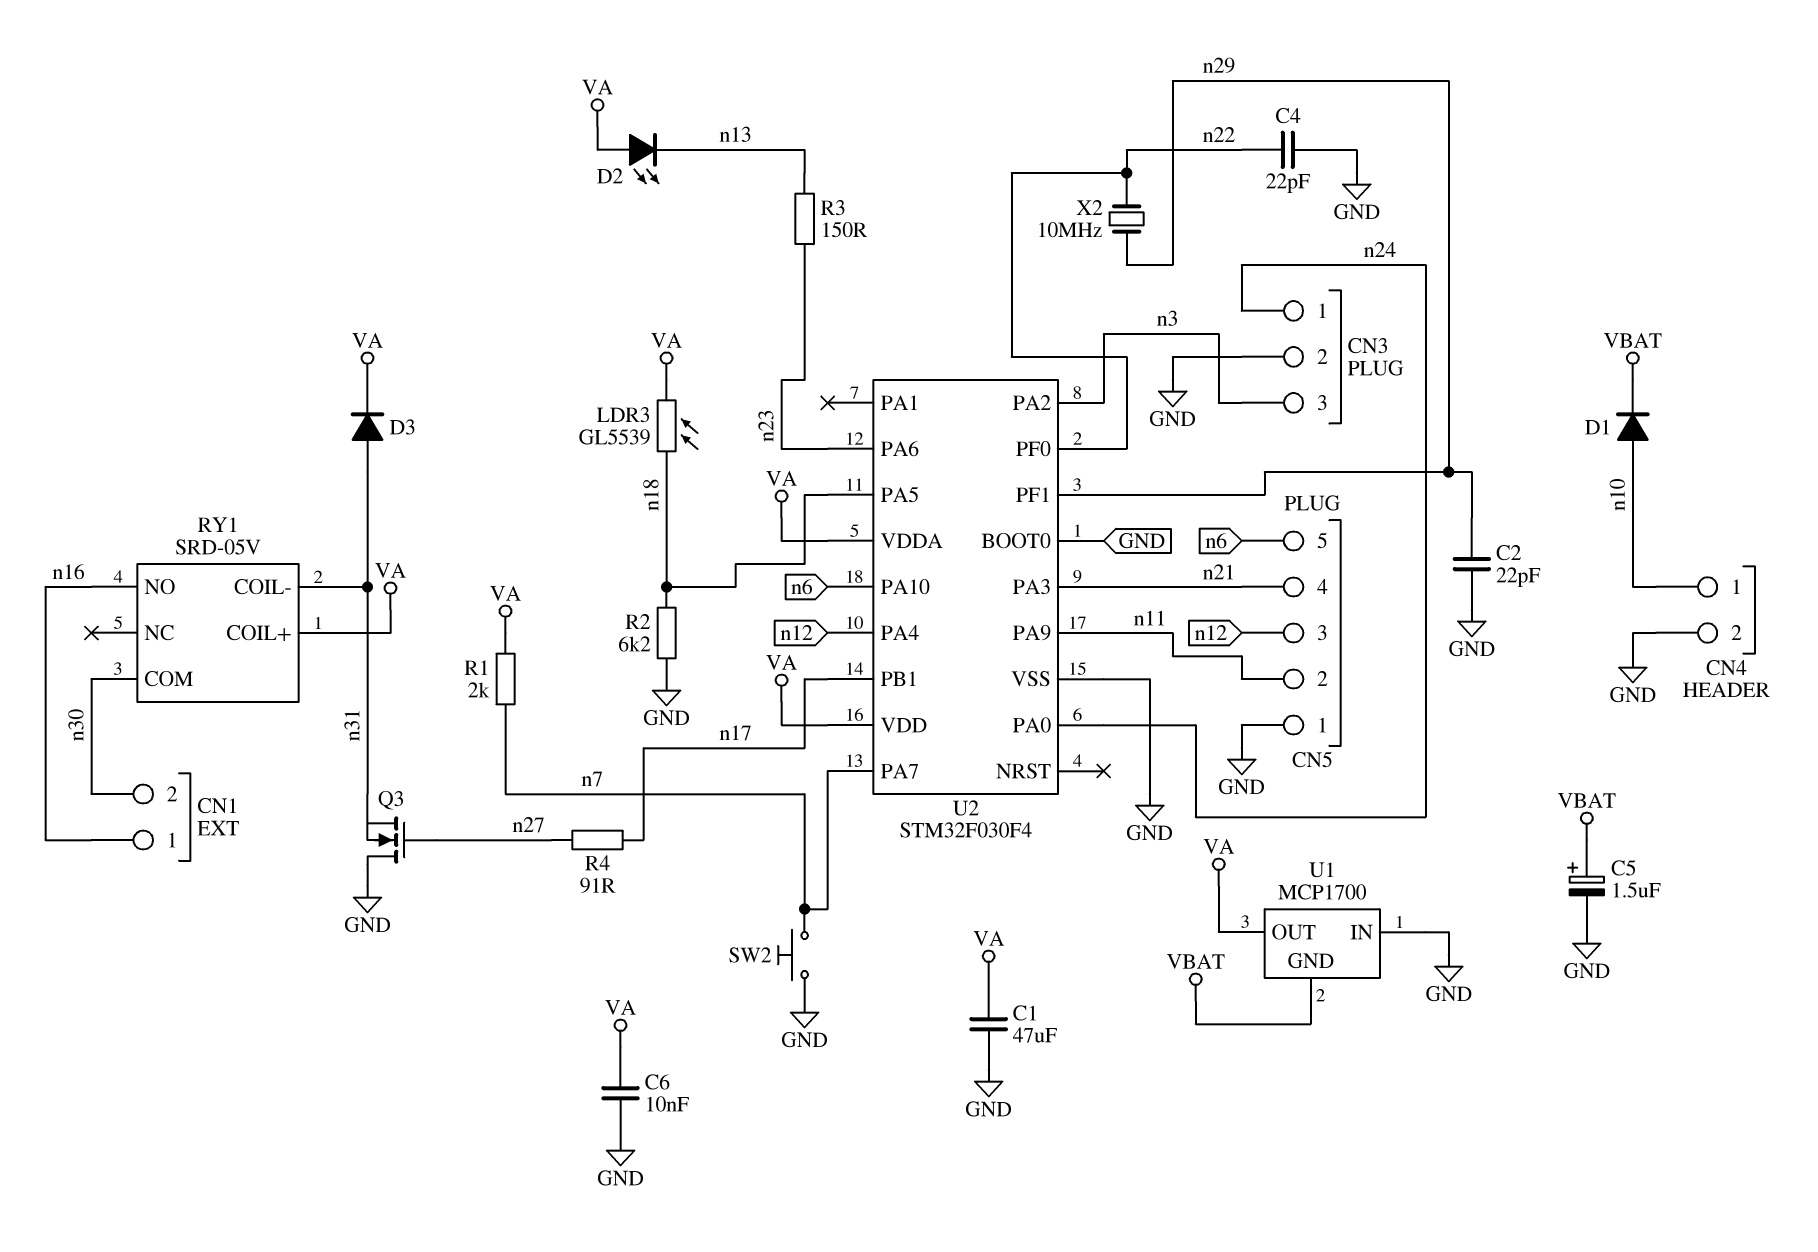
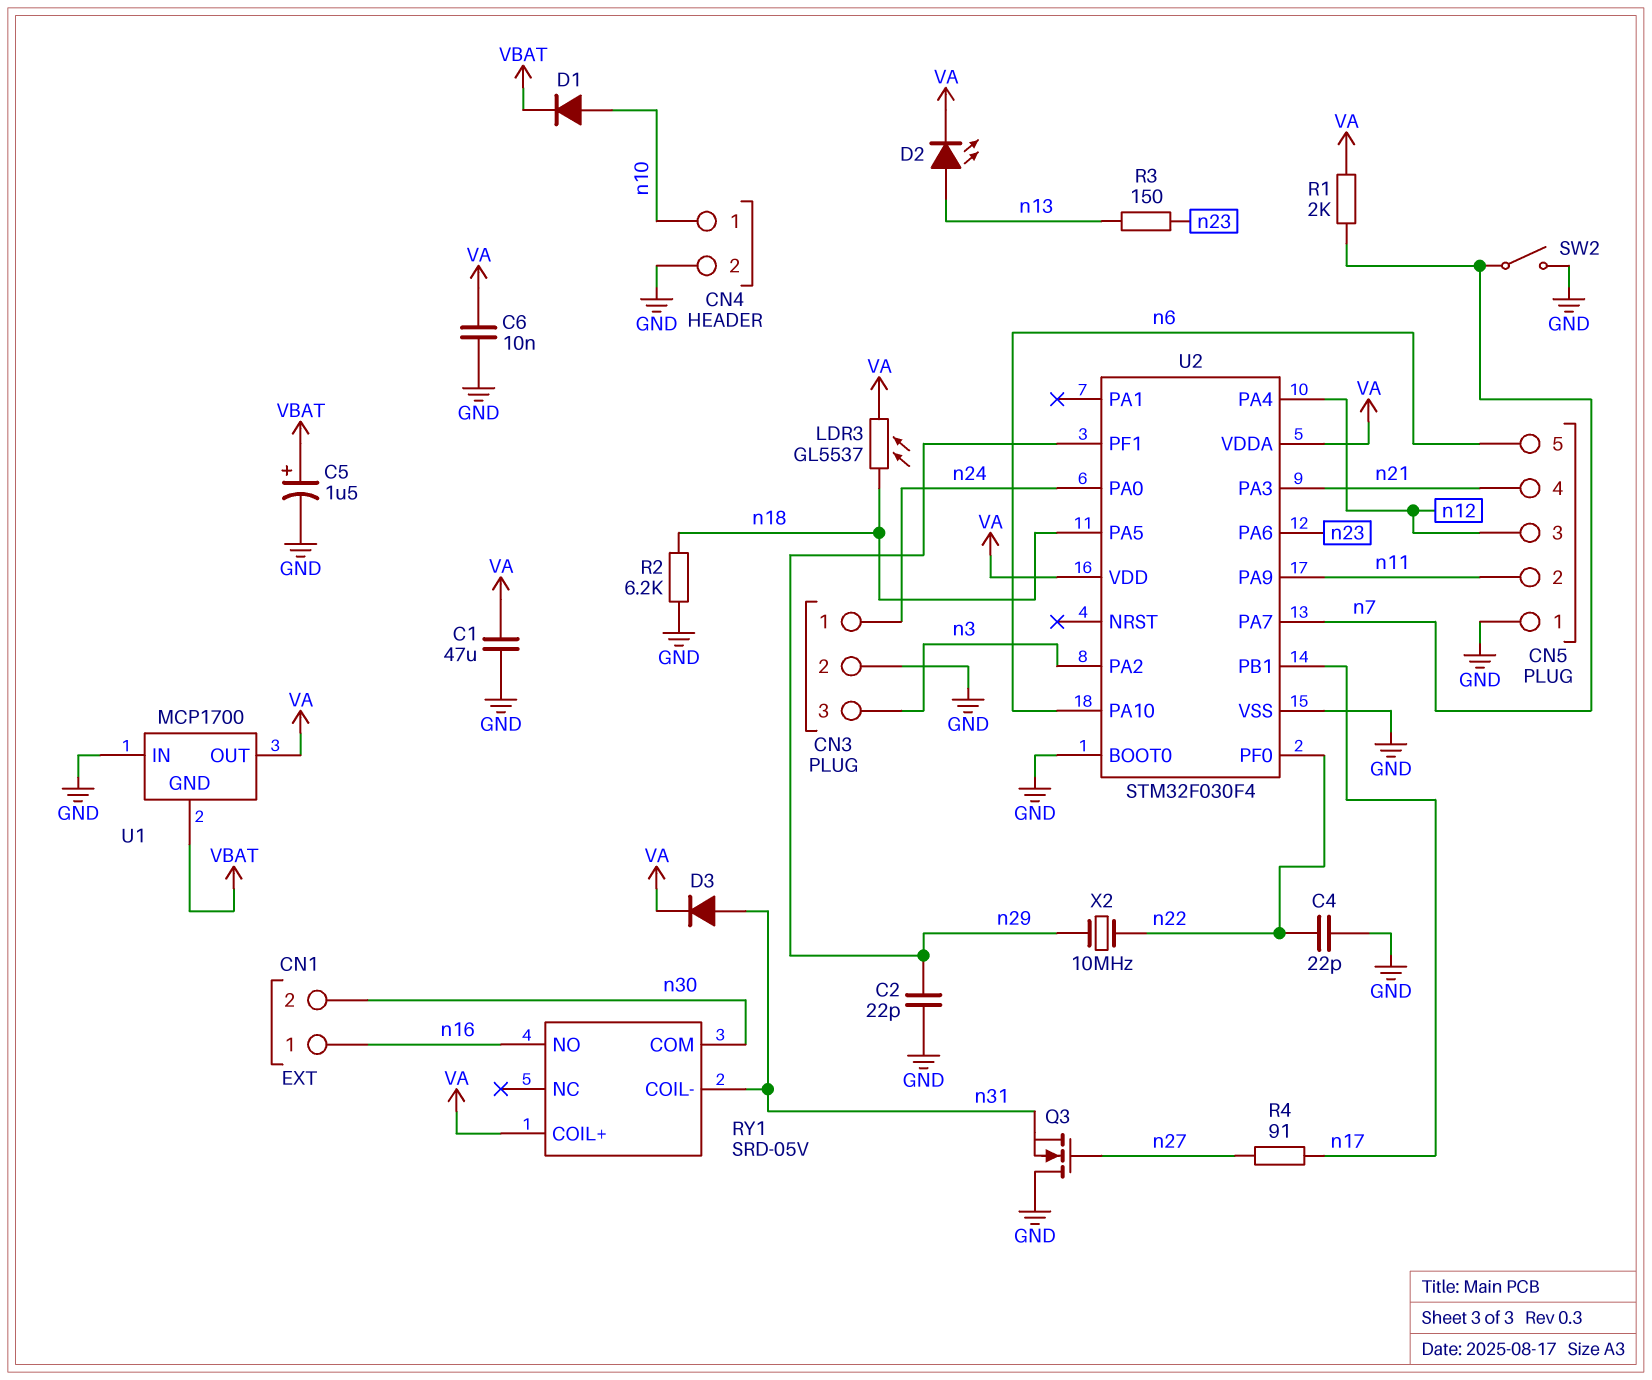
D2: LED (A VA, K n13) -> LED (A n13, K VA)
LDR3: GL5539 (VA, n18) -> GL5537 (VA, n18)
SW2: button (GND, n7) -> switch (GND, n7)

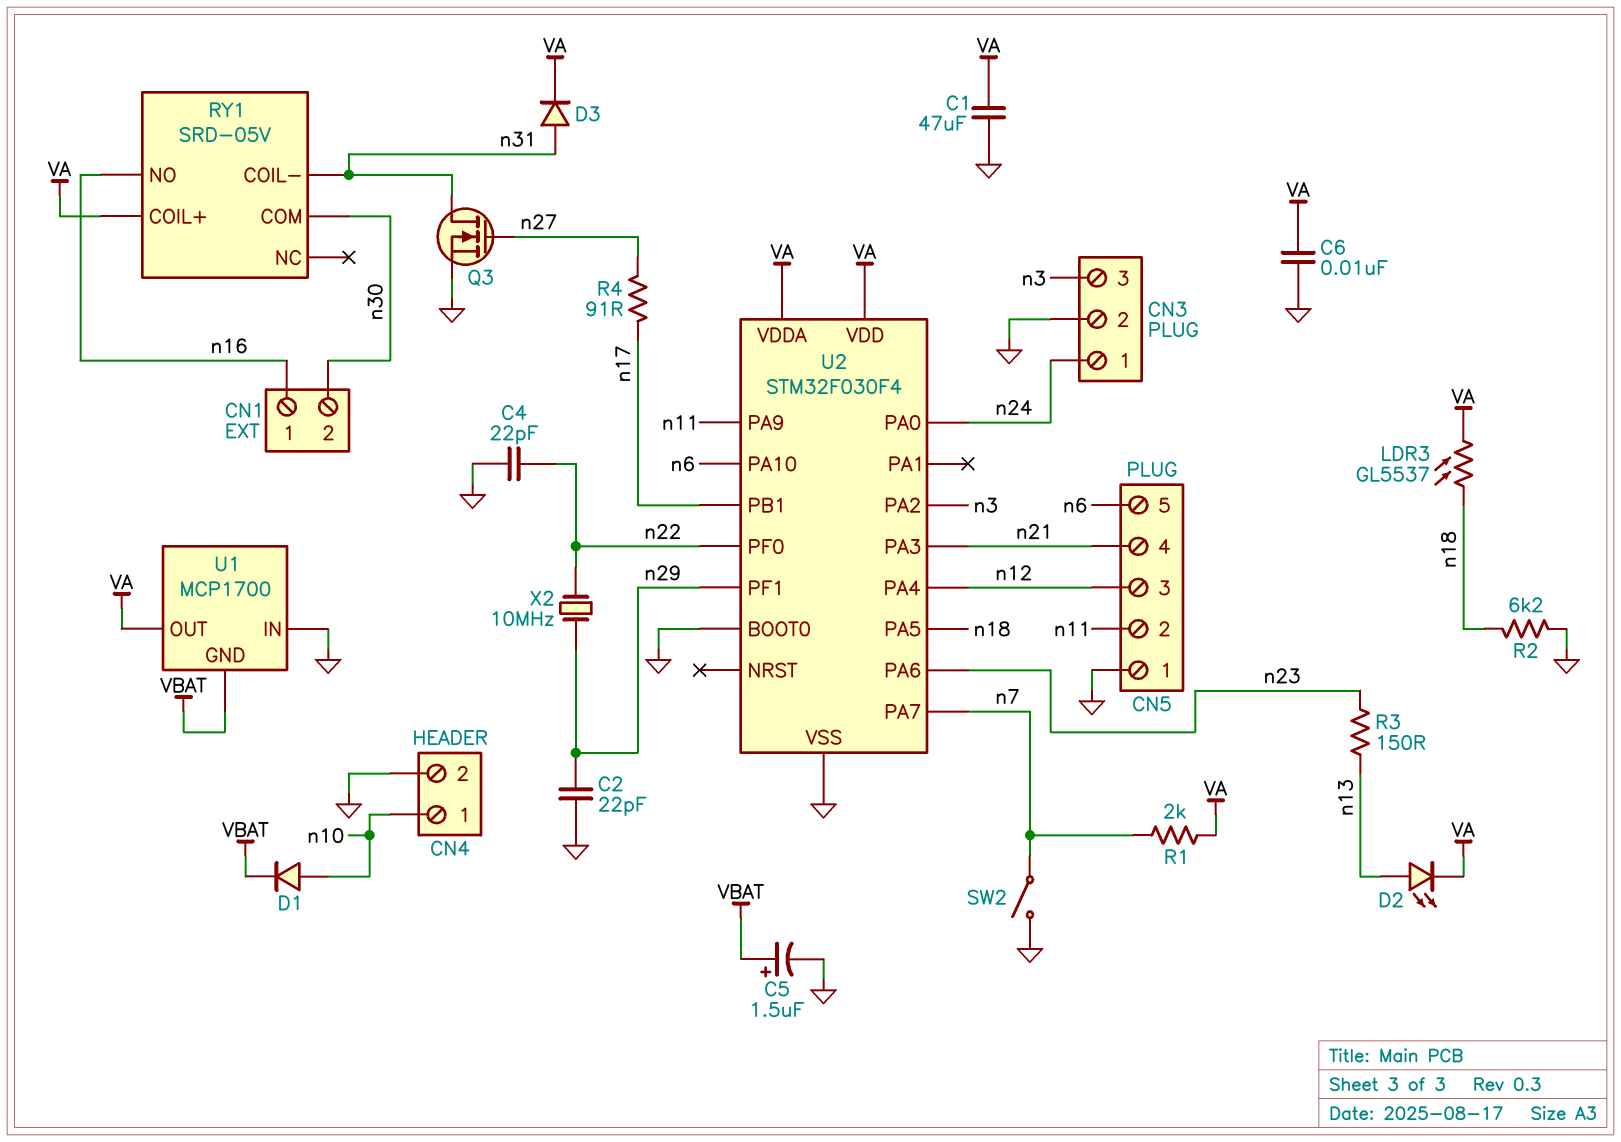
Q3: NMOS (G n27, D GND, S n31) -> NMOS (G n27, D n31, S GND)

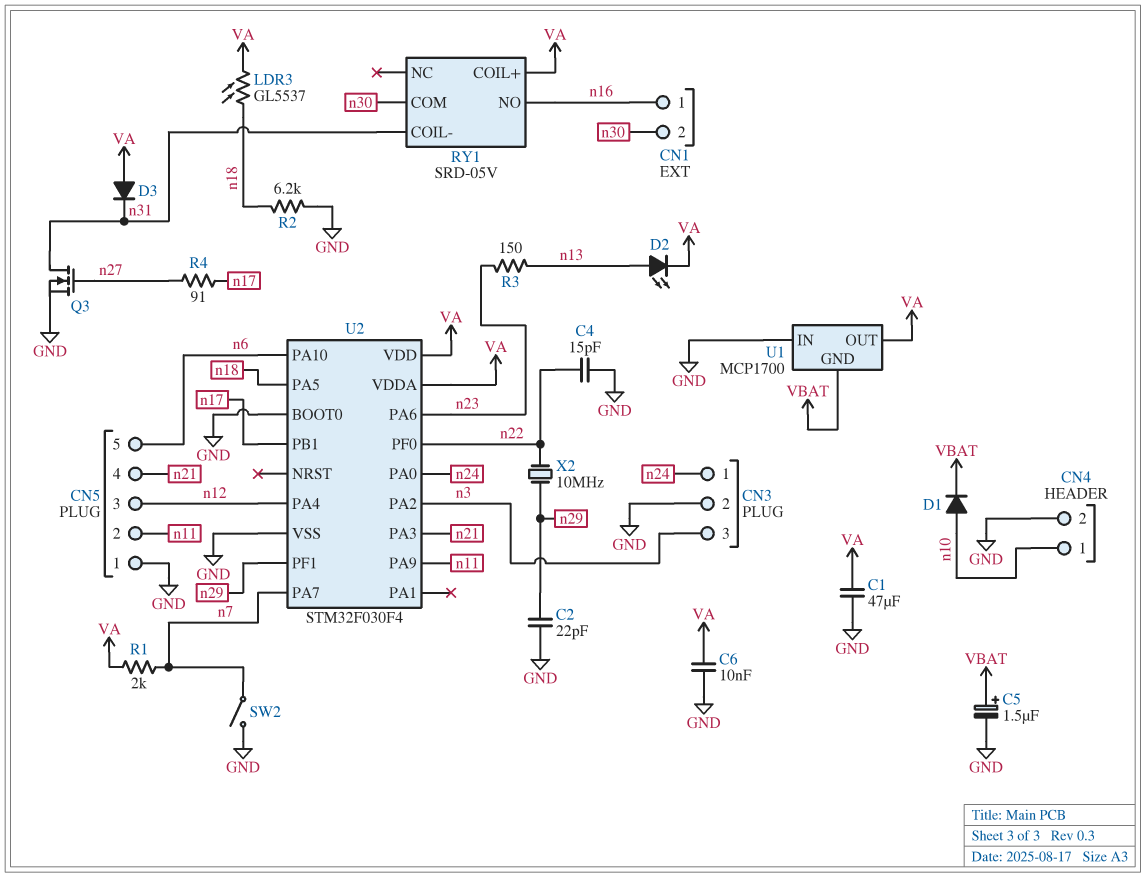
C4: 22pF (GND, n22) -> 15pF (GND, n22)
D3: diode (A n31, K VA) -> diode (A VA, K n31)

